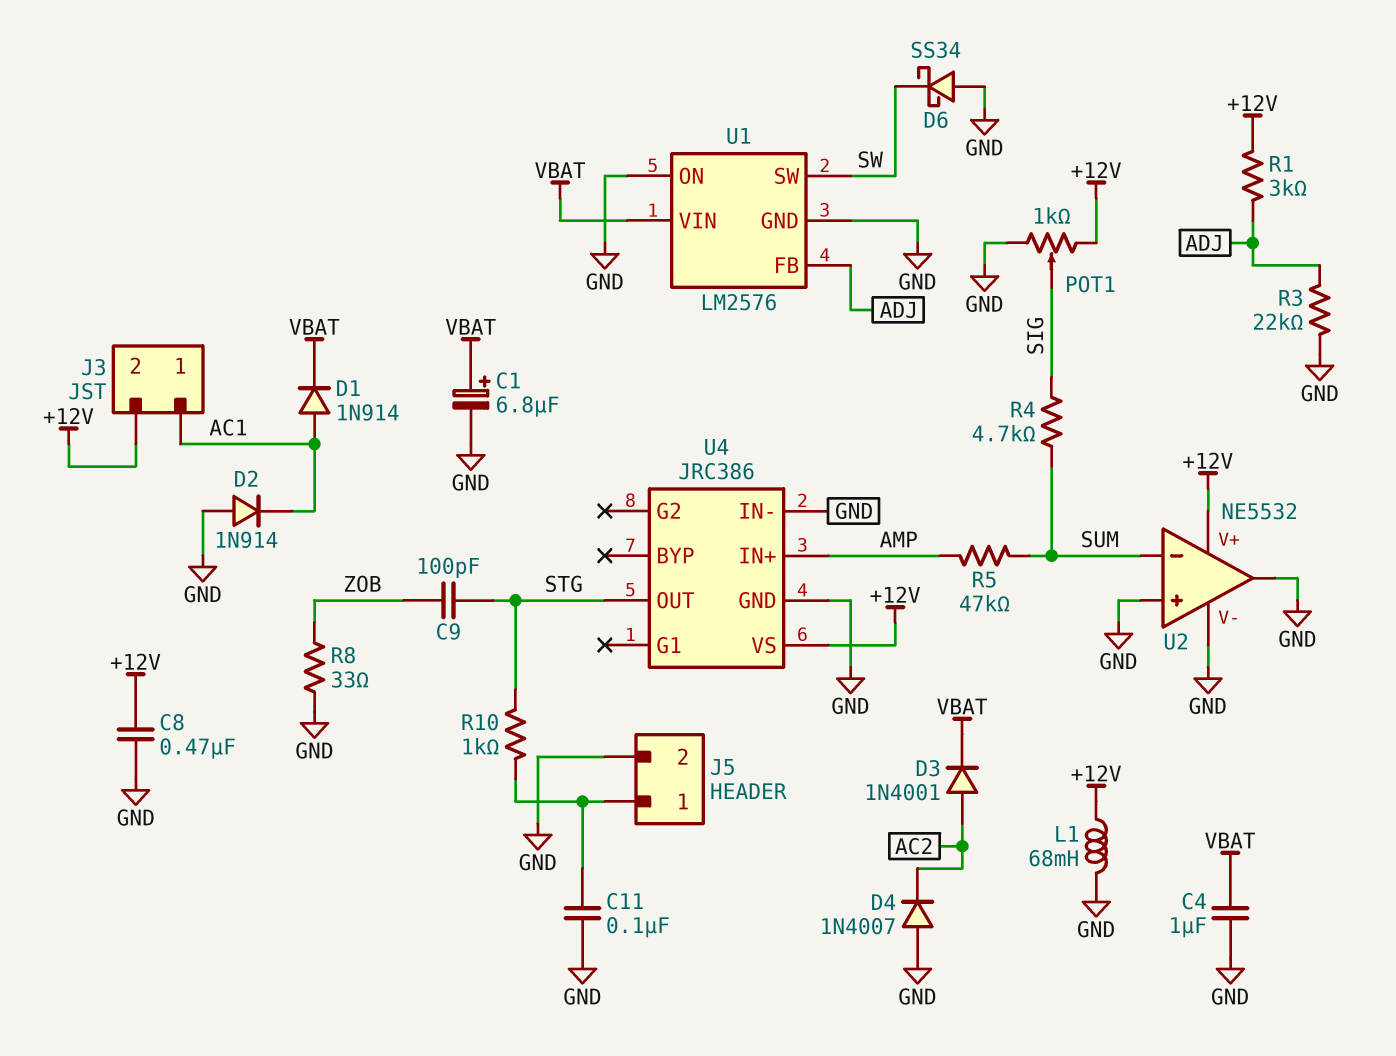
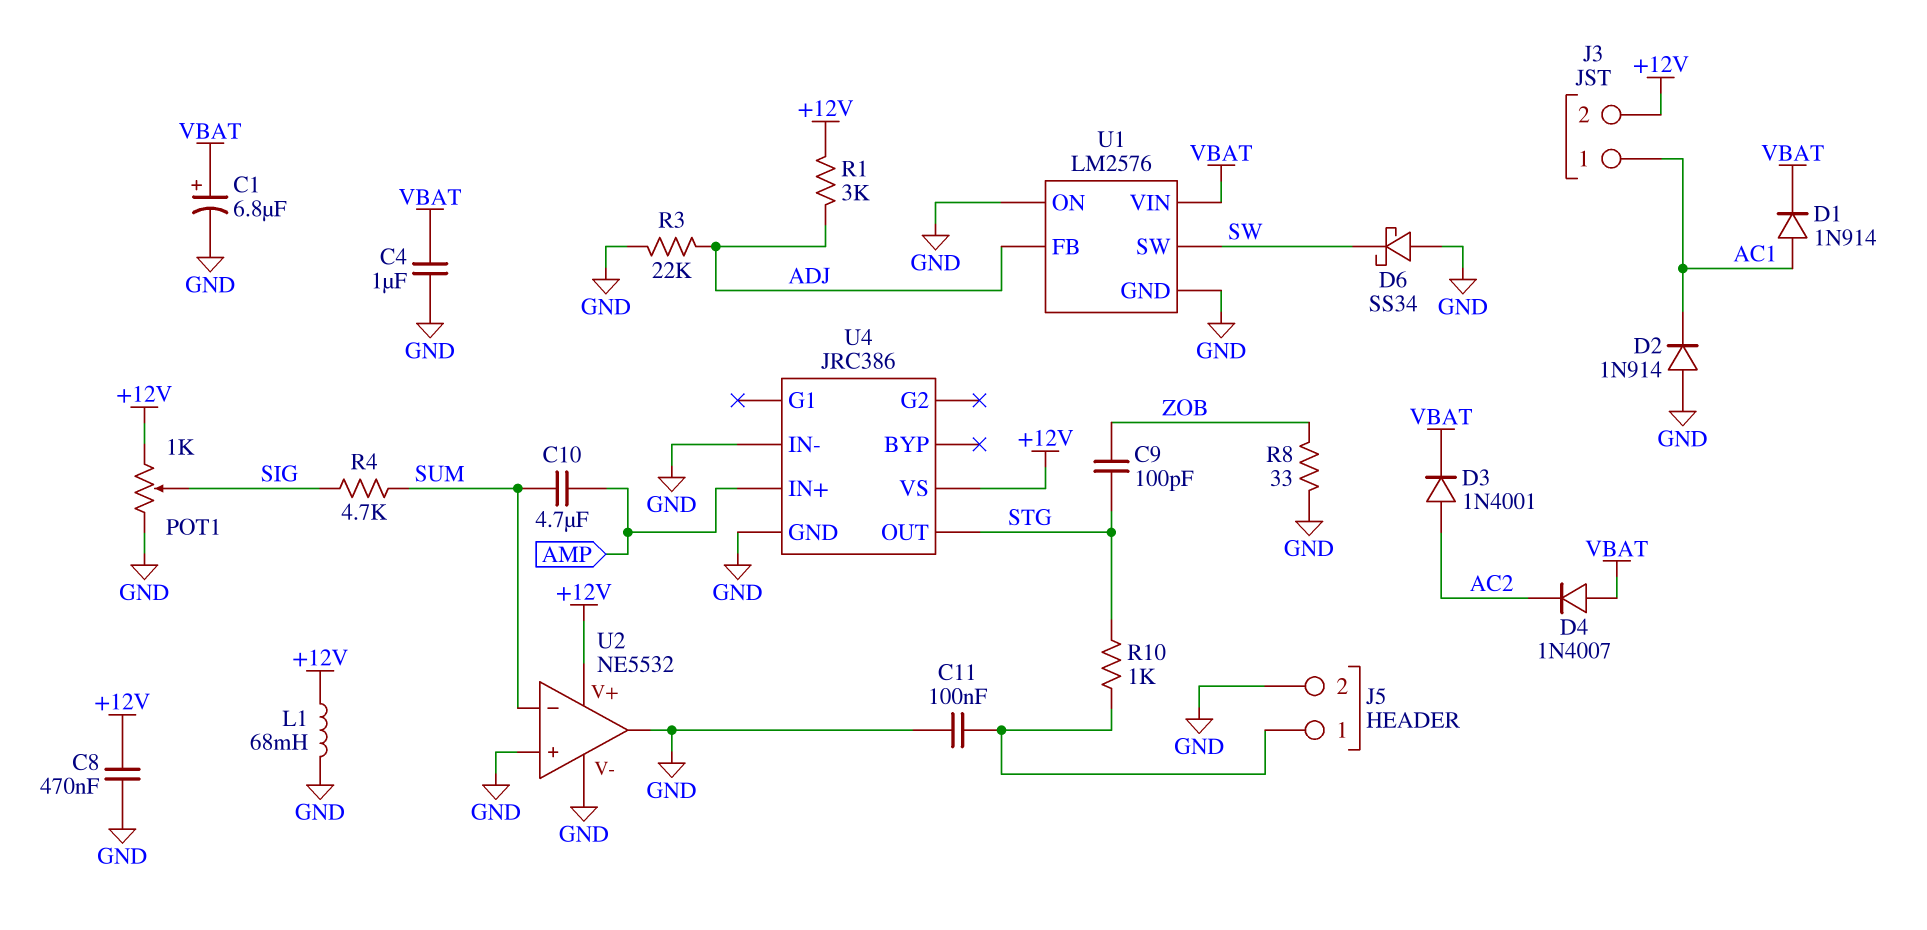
C10: none -> 4.7uF (AMP, SUM)
D4: diode 1N4007 (A GND, K AC2) -> diode 1N4007 (A VBAT, K AC2)
R5: 47k (AMP, SUM) -> none

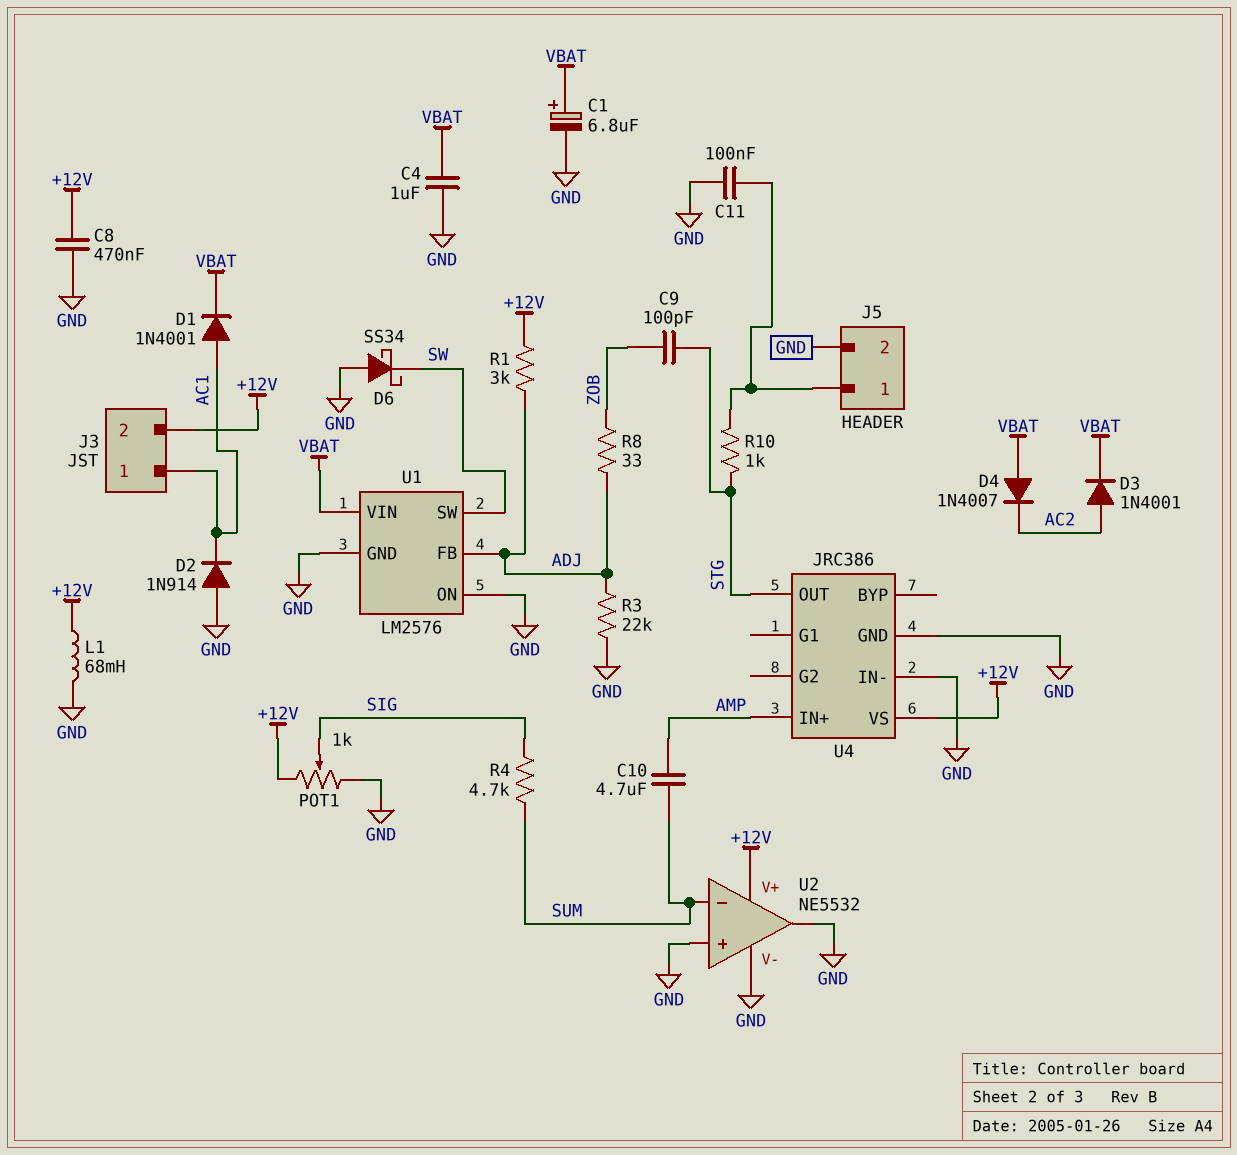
D1: diode 1N914 (A AC1, K VBAT) -> diode 1N4001 (A AC1, K VBAT)
R8: 33 (GND, ZOB) -> 33 (ADJ, ZOB)

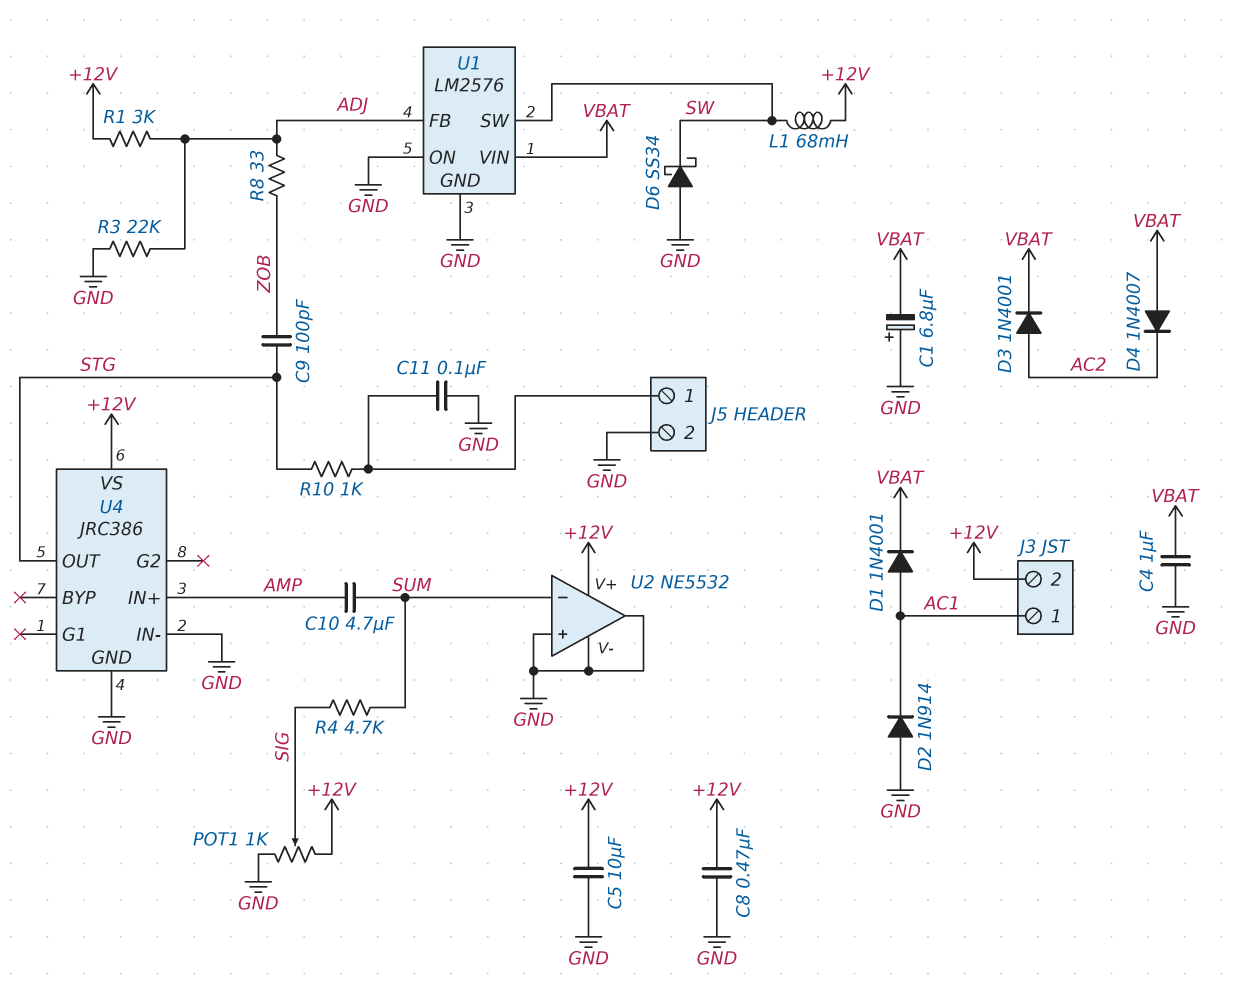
C1: 6.8uF (plus VBAT, minus GND) -> 6.8uF (plus GND, minus VBAT)
C5: none -> 10uF (+12V, GND)
L1: 68mH (+12V, GND) -> 68mH (+12V, SW)

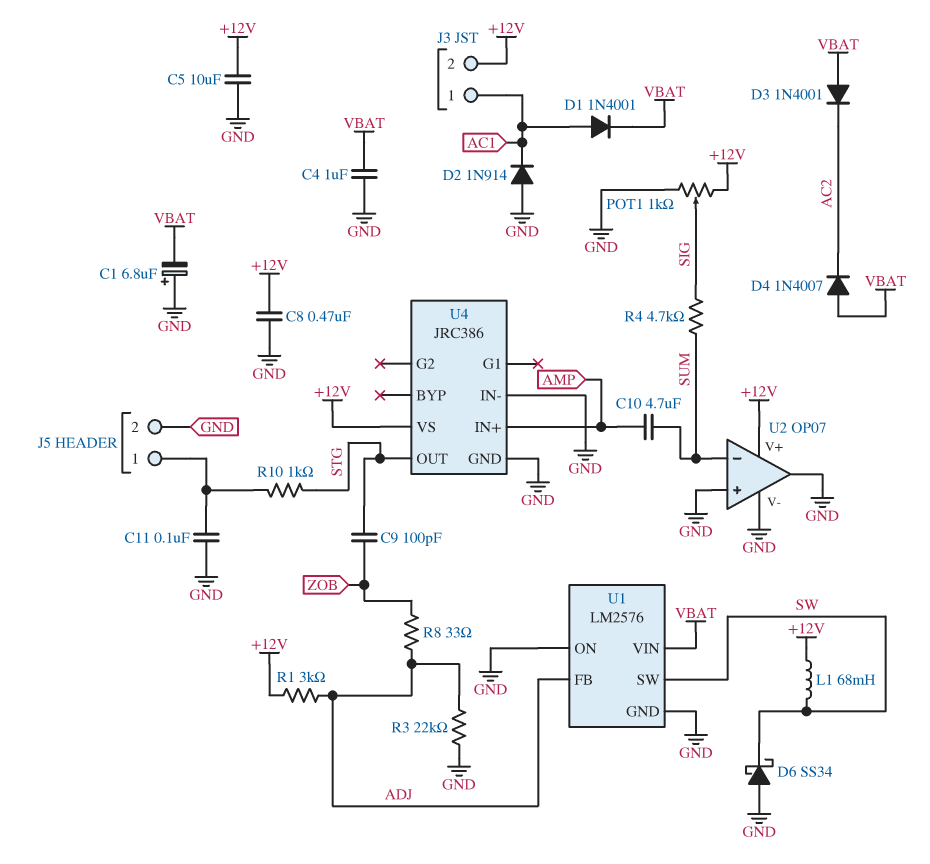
D3: diode 1N4001 (A AC2, K VBAT) -> diode 1N4001 (A VBAT, K AC2)
U2: NE5532 -> OP07

